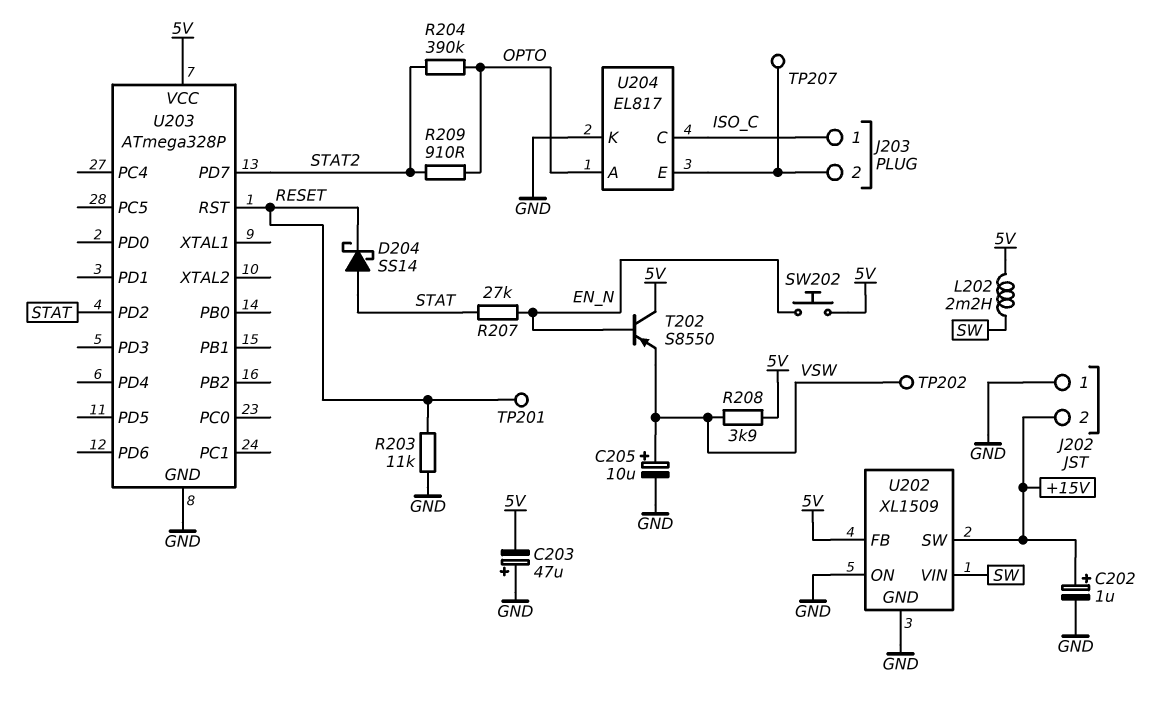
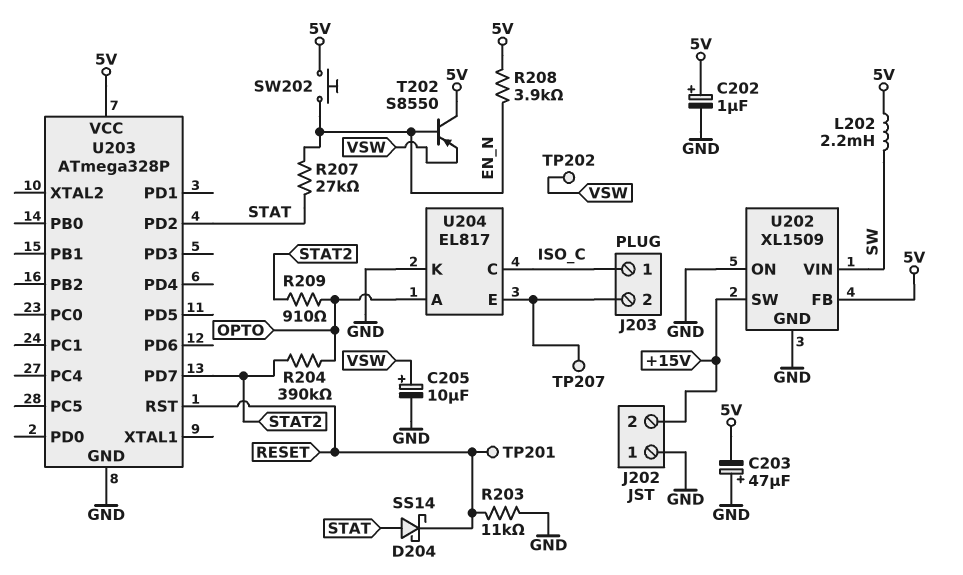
C202: 1uF (plus +15V, minus GND) -> 1uF (plus 5V, minus GND)
R208: 3.9k (5V, VSW) -> 3.9k (5V, EN_N)

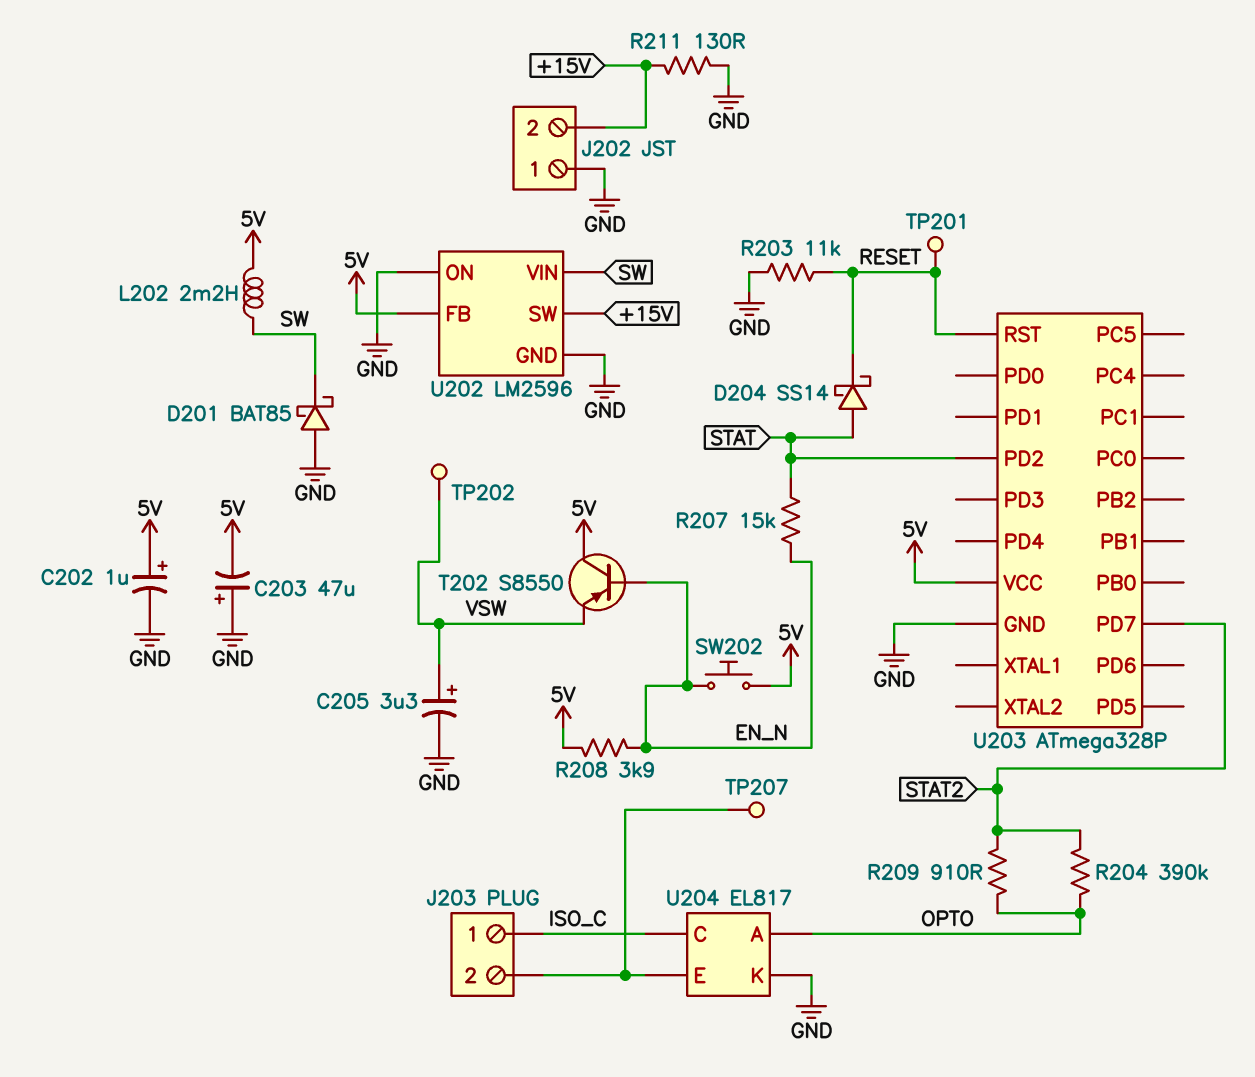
C205: 10uF (plus VSW, minus GND) -> 3.3uF (plus VSW, minus GND)
D201: none -> schottky BAT85 (A GND, K SW)
R207: 27k (EN_N, STAT) -> 15k (EN_N, STAT)
R211: none -> 130 (+15V, GND)
U202: XL1509 -> LM2596

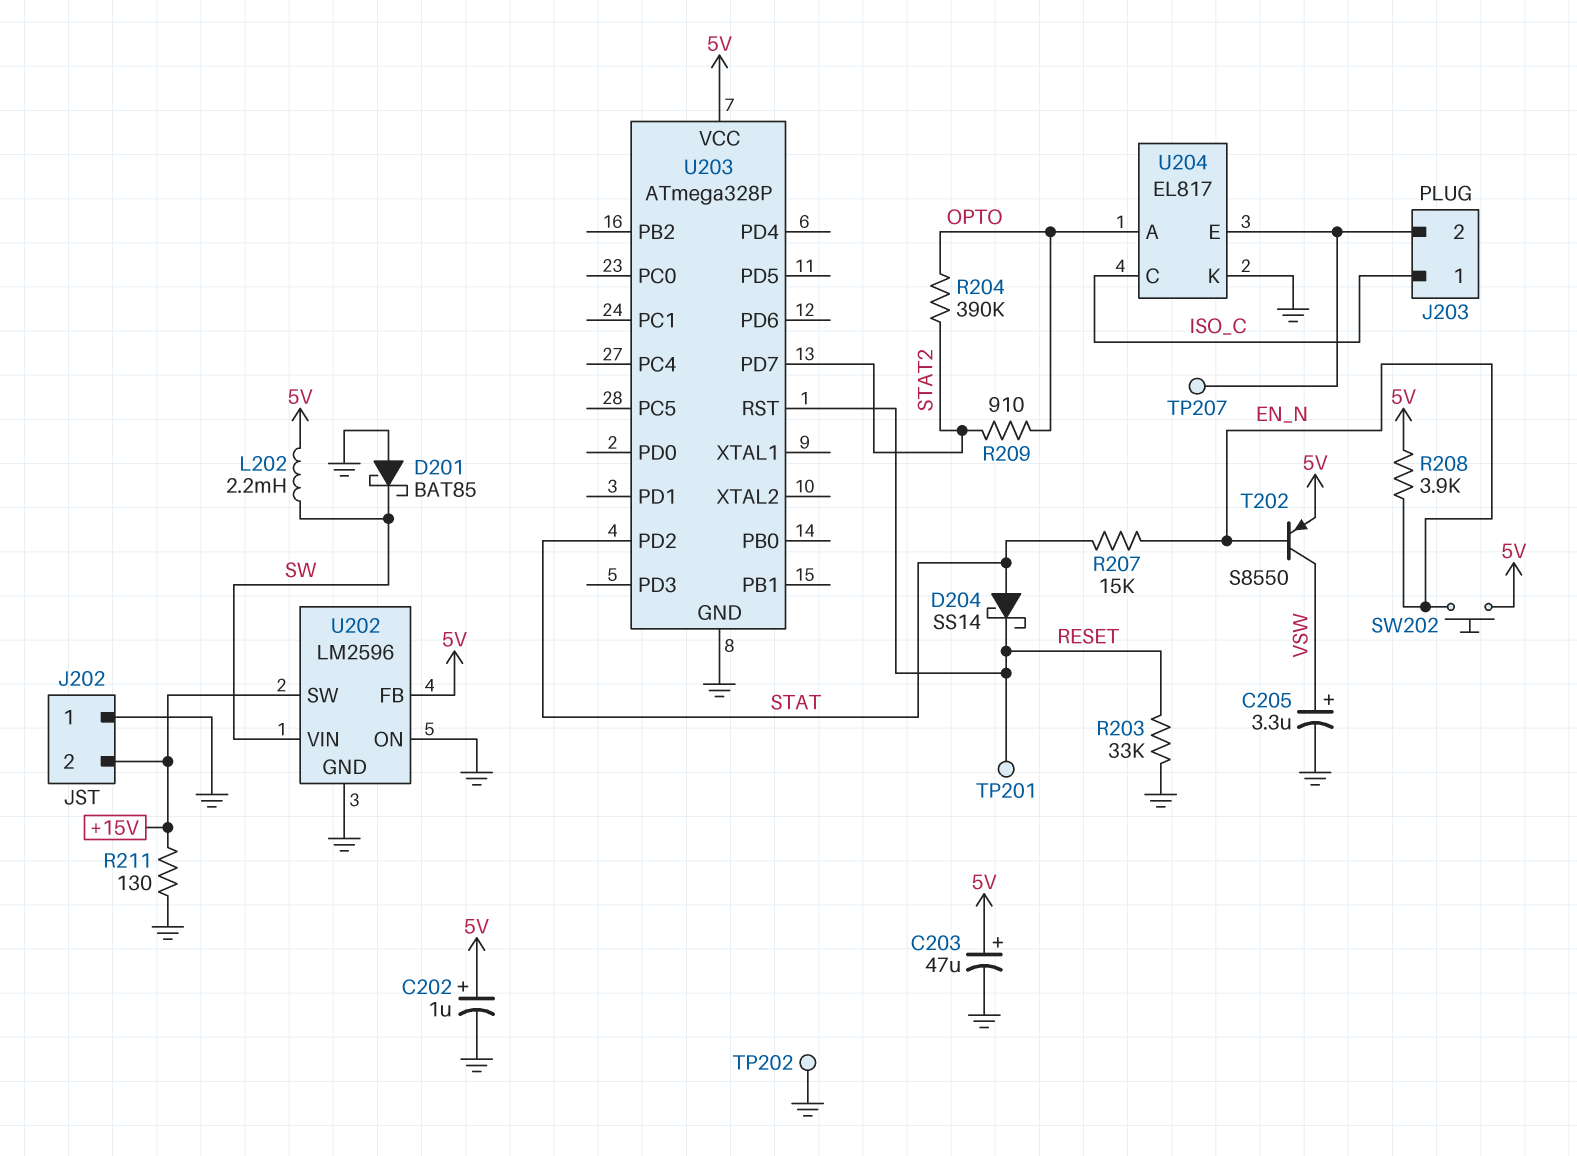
C203: 47uF (plus GND, minus 5V) -> 47uF (plus 5V, minus GND)
R203: 11k (GND, RESET) -> 33k (GND, RESET)
T202: PNP S8550 (B EN_N, C 5V, E VSW) -> PNP S8550 (B EN_N, C VSW, E 5V)
TP202: test point (VSW) -> test point (GND)

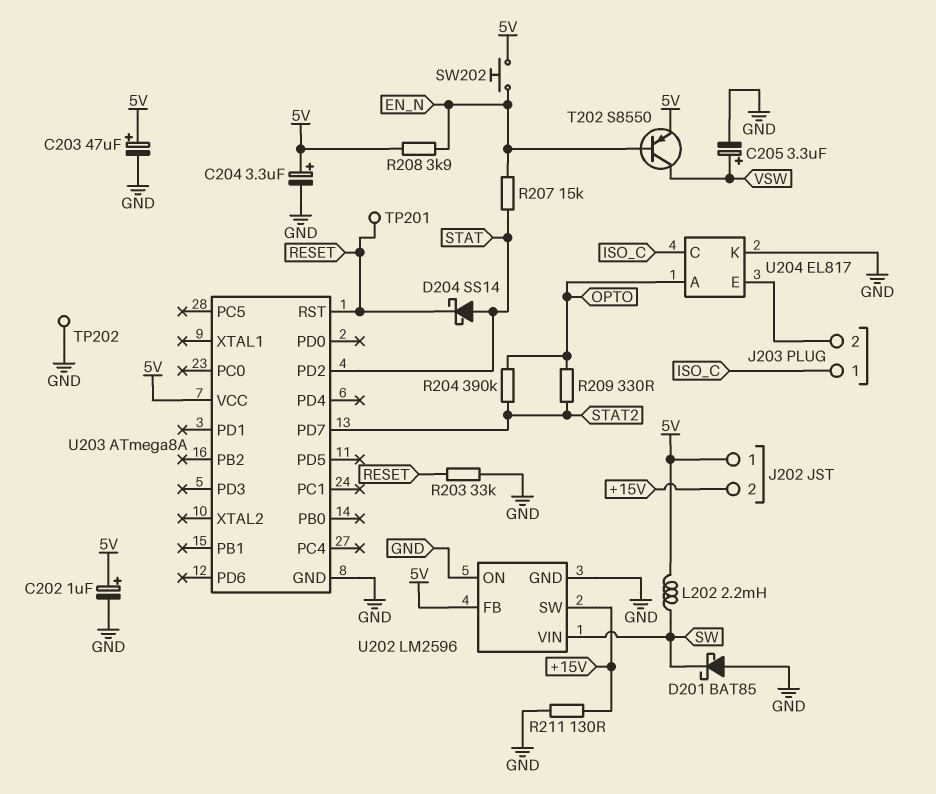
C204: none -> 3.3uF (plus 5V, minus GND)
J202 pin 1: GND -> 5V
R209: 910 (OPTO, STAT2) -> 330 (OPTO, STAT2)
TP207: test point (J203/2) -> none
U203: ATmega328P -> ATmega8A

